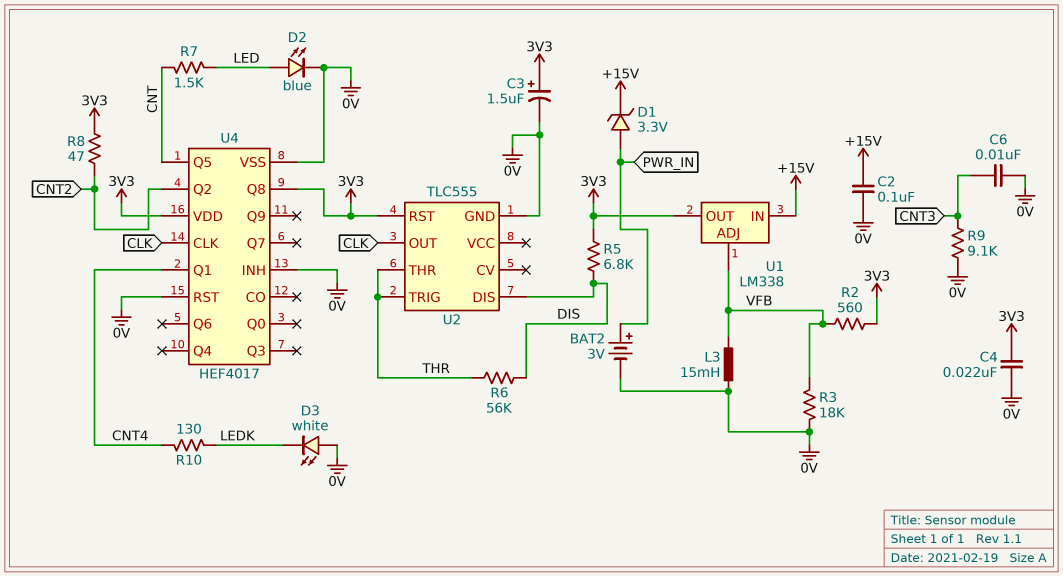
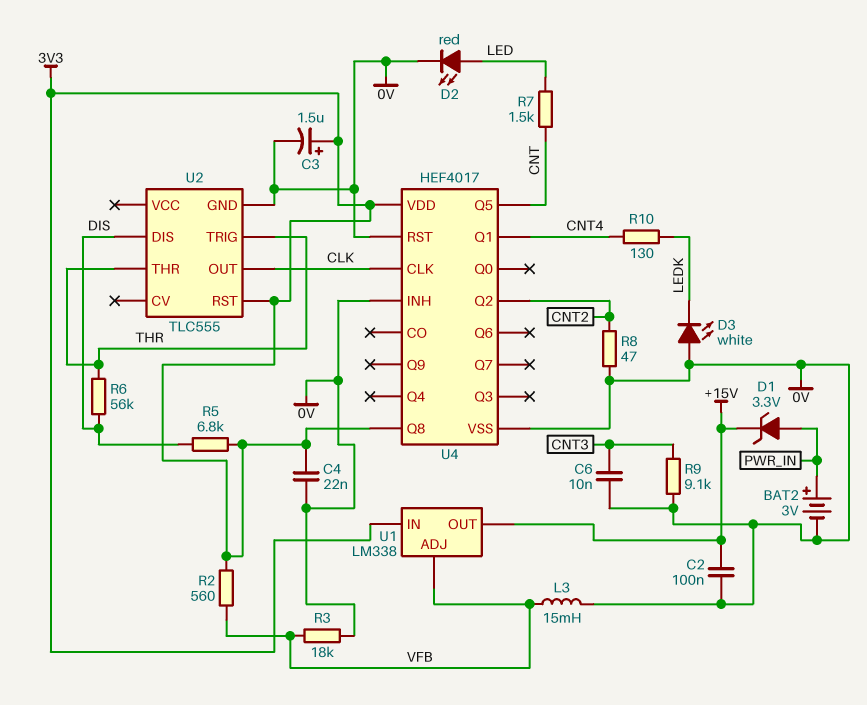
D2: LED blue (A LED, K 0V) -> LED red (A LED, K 0V)
R8: 47 (3V3, CNT2) -> 47 (0V, CNT2)
U1 pin IN: +15V -> 3V3
U1 pin OUT: 3V3 -> +15V

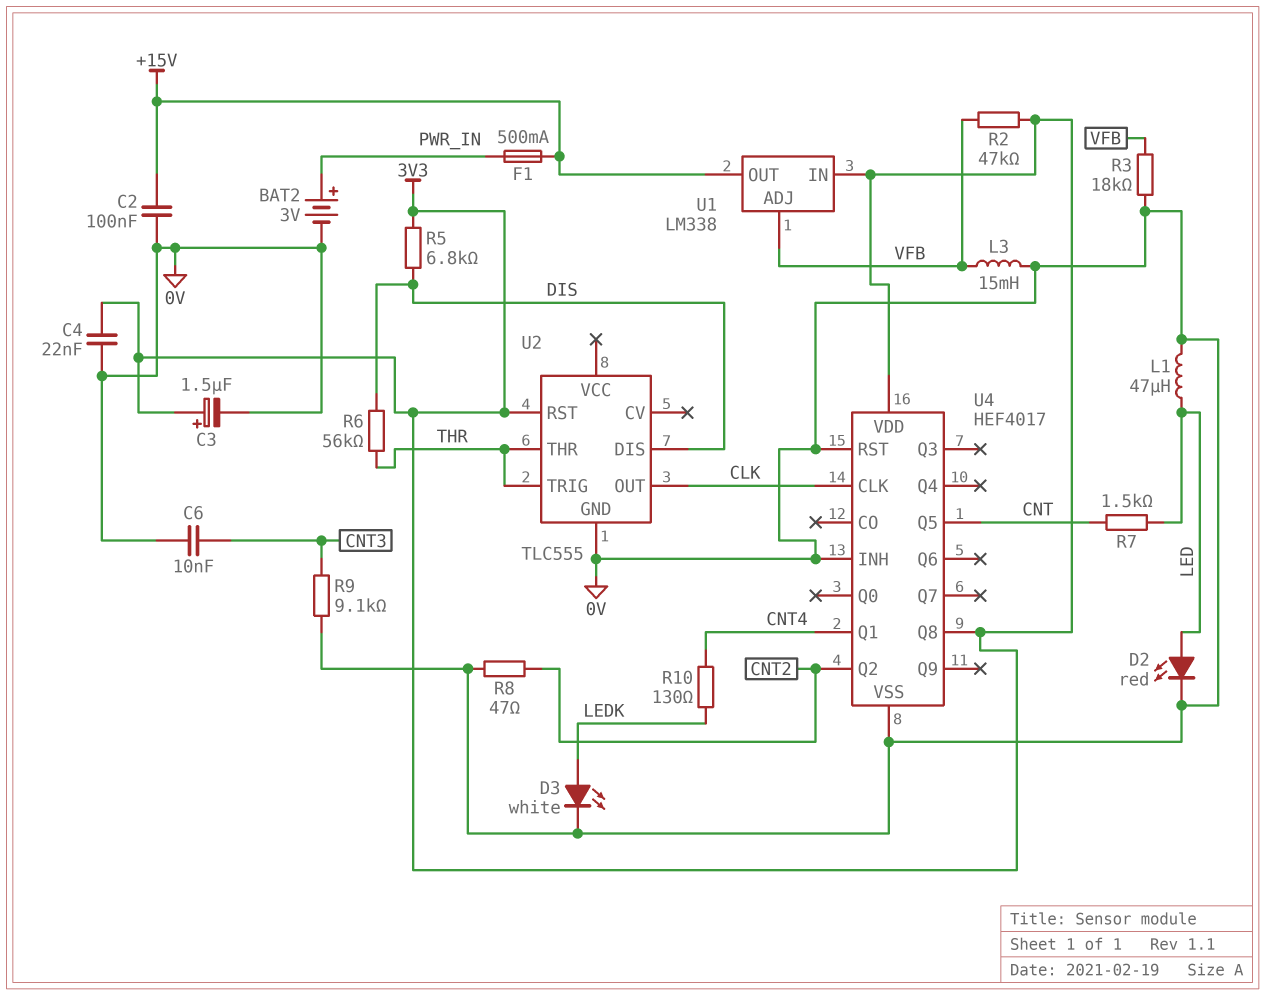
D1: zener 3.3V (A PWR_IN, K +15V) -> none
D3: LED white (A 0V, K LEDK) -> LED white (A LEDK, K 0V)
F1: none -> 500mA (+15V, PWR_IN)
L1: none -> 47uH (0V, LED)
R2: 560 (3V3, VFB) -> 47k (3V3, VFB)

